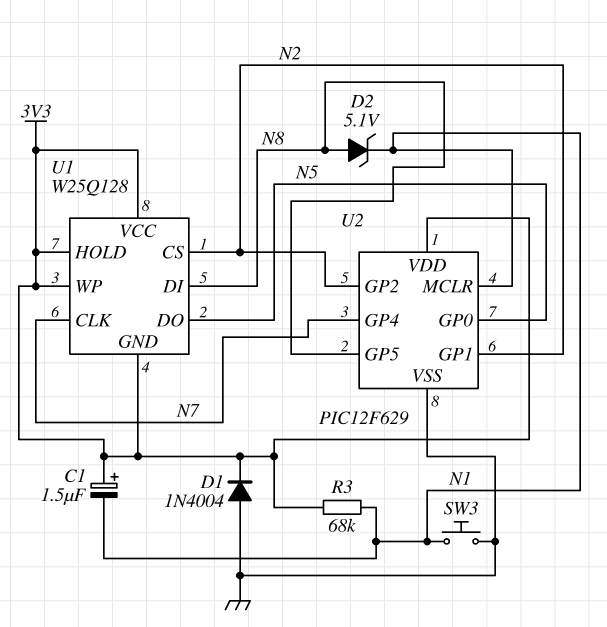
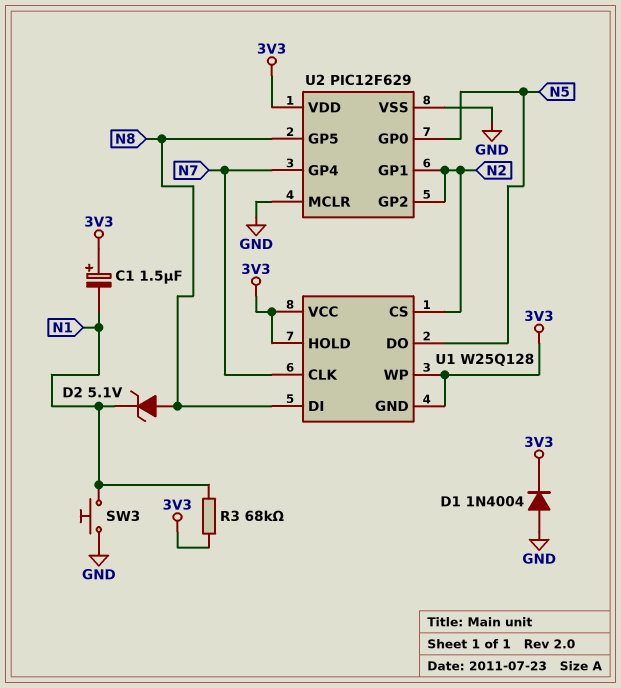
U2 pin MCLR: N1 -> GND

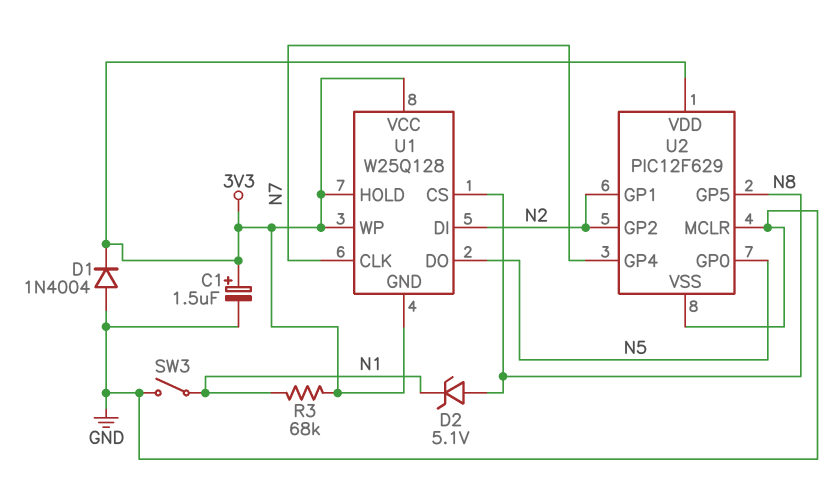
C1: 1.5uF (plus 3V3, minus N1) -> 1.5uF (plus 3V3, minus GND)
SW3: button (GND, N1) -> switch (GND, N1)
U1 pin CS: N2 -> N8
U1 pin DI: N8 -> N2

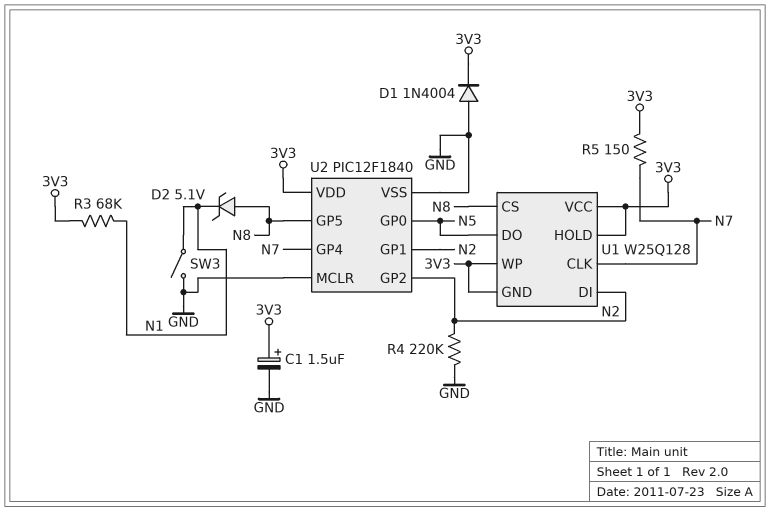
R4: none -> 220k (GND, N2)
R5: none -> 150 (3V3, N7)
U2: PIC12F629 -> PIC12F1840

